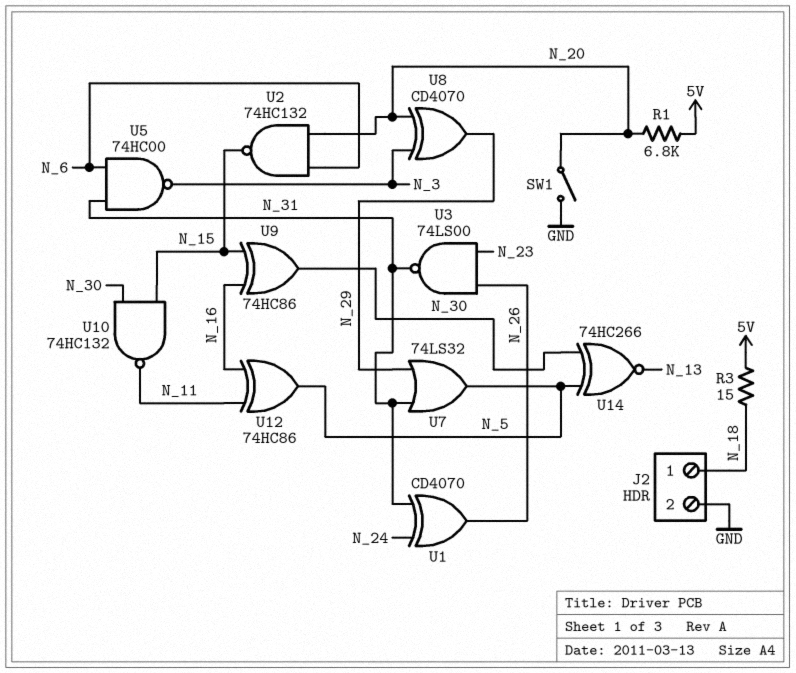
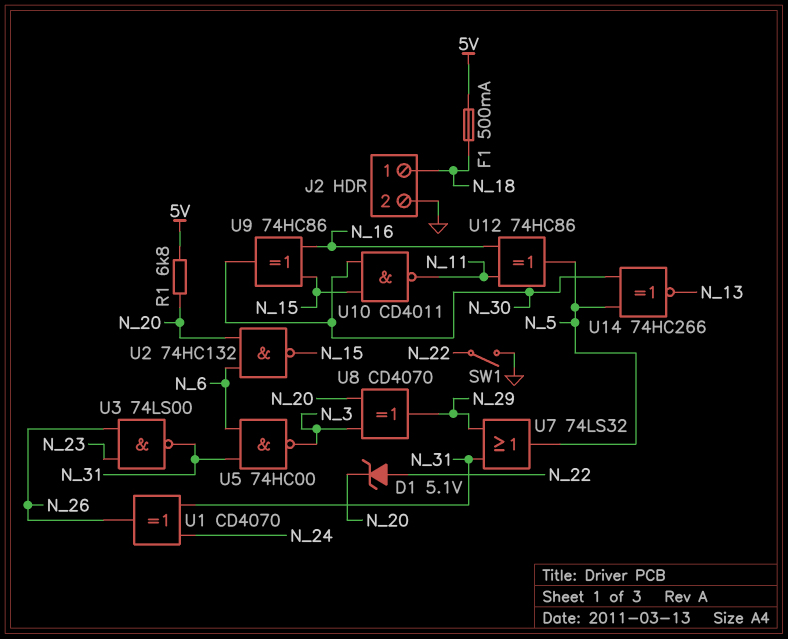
D1: none -> zener 5.1V (A N_22, K N_20)
F1: none -> 500mA (5V, N_18)
R3: 15 (5V, N_18) -> none
SW1: switch (GND, N_20) -> switch (GND, N_22)
U10: NAND 74HC132 (in N_15, in N_30, out N_11) -> NAND CD4011 (in N_15, in N_30, out N_11)

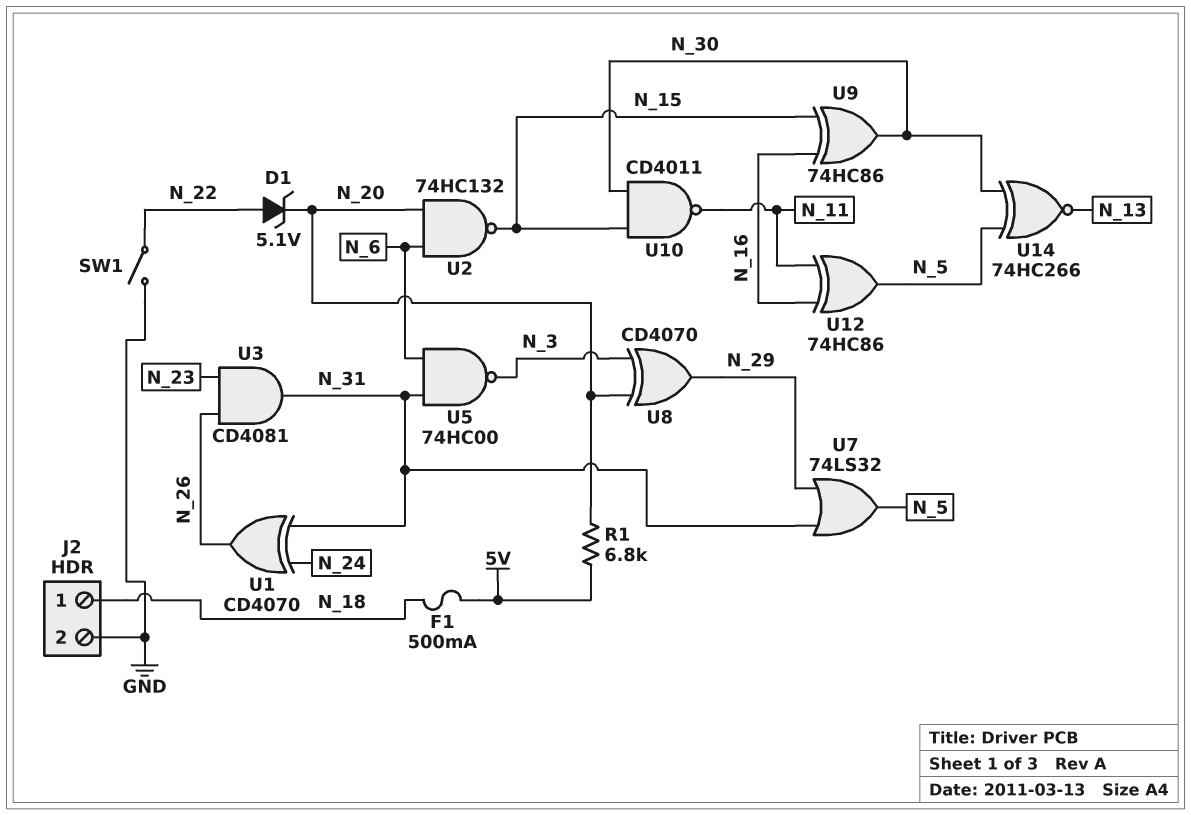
U3: NAND 74LS00 (in N_23, in N_26, out N_31) -> AND CD4081 (in N_23, in N_26, out N_31)

